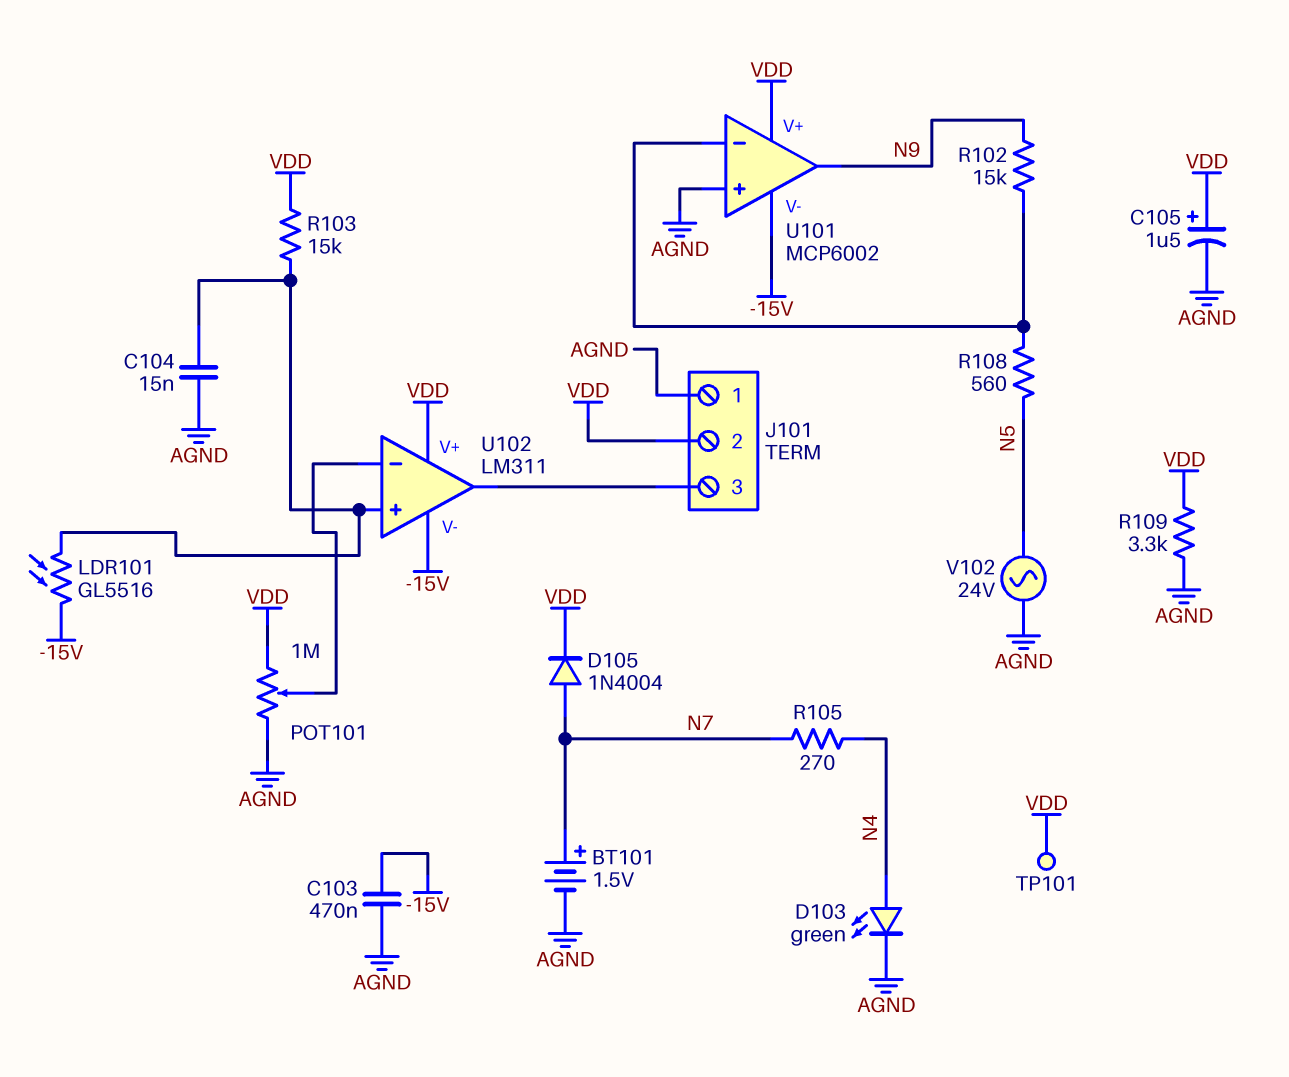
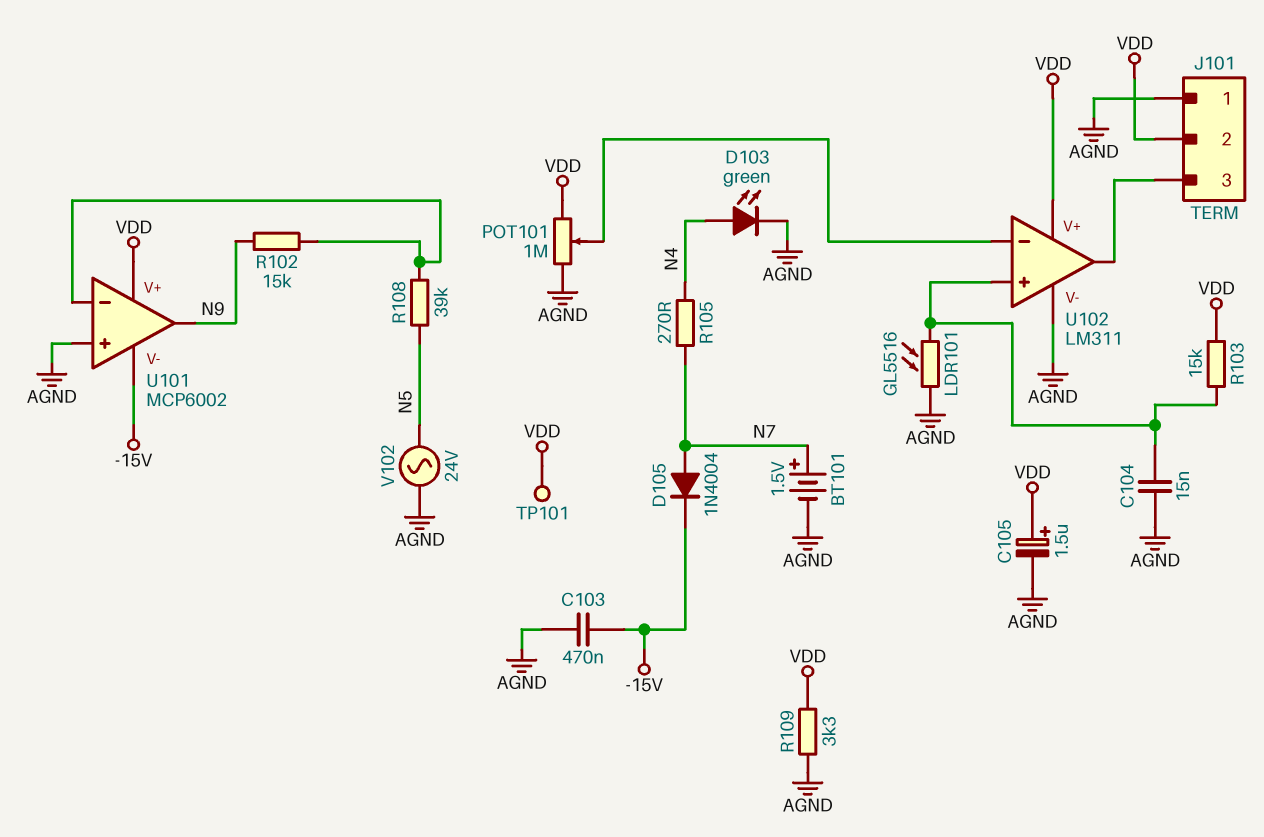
D105: diode 1N4004 (A N7, K VDD) -> diode 1N4004 (A N7, K -15V)
LDR101: GL5516 (-15V, U102/in+) -> GL5516 (AGND, U102/in+)
R108: 560 (N5, U101/in-) -> 39k (N5, U101/in-)
U102 pin V-: -15V -> AGND

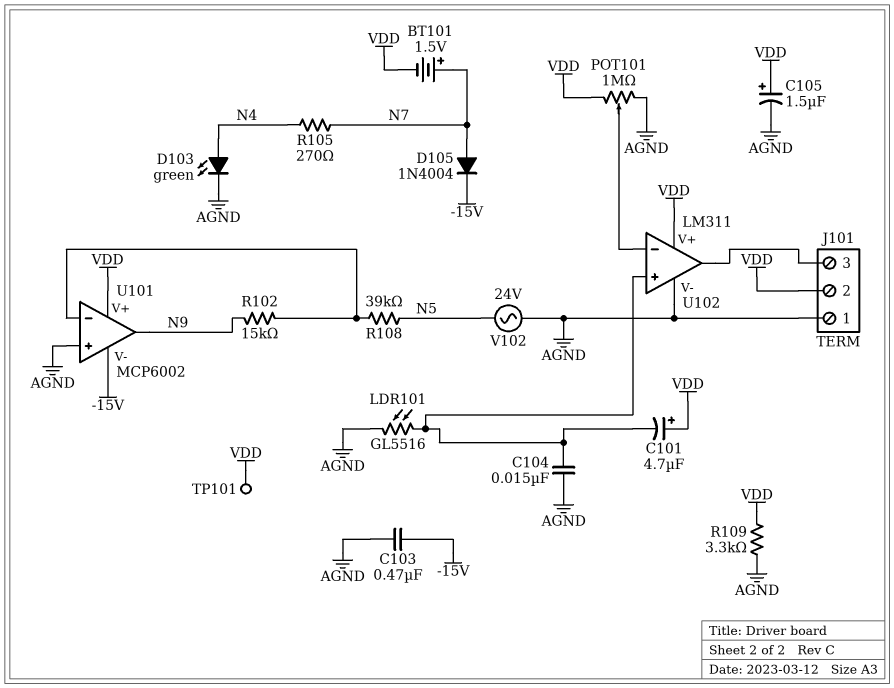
BT101: 1.5V (plus N7, minus AGND) -> 1.5V (plus N7, minus VDD)
C101: none -> 4.7uF (plus VDD, minus U102/in+)
R103: 15k (U102/in+, VDD) -> none

